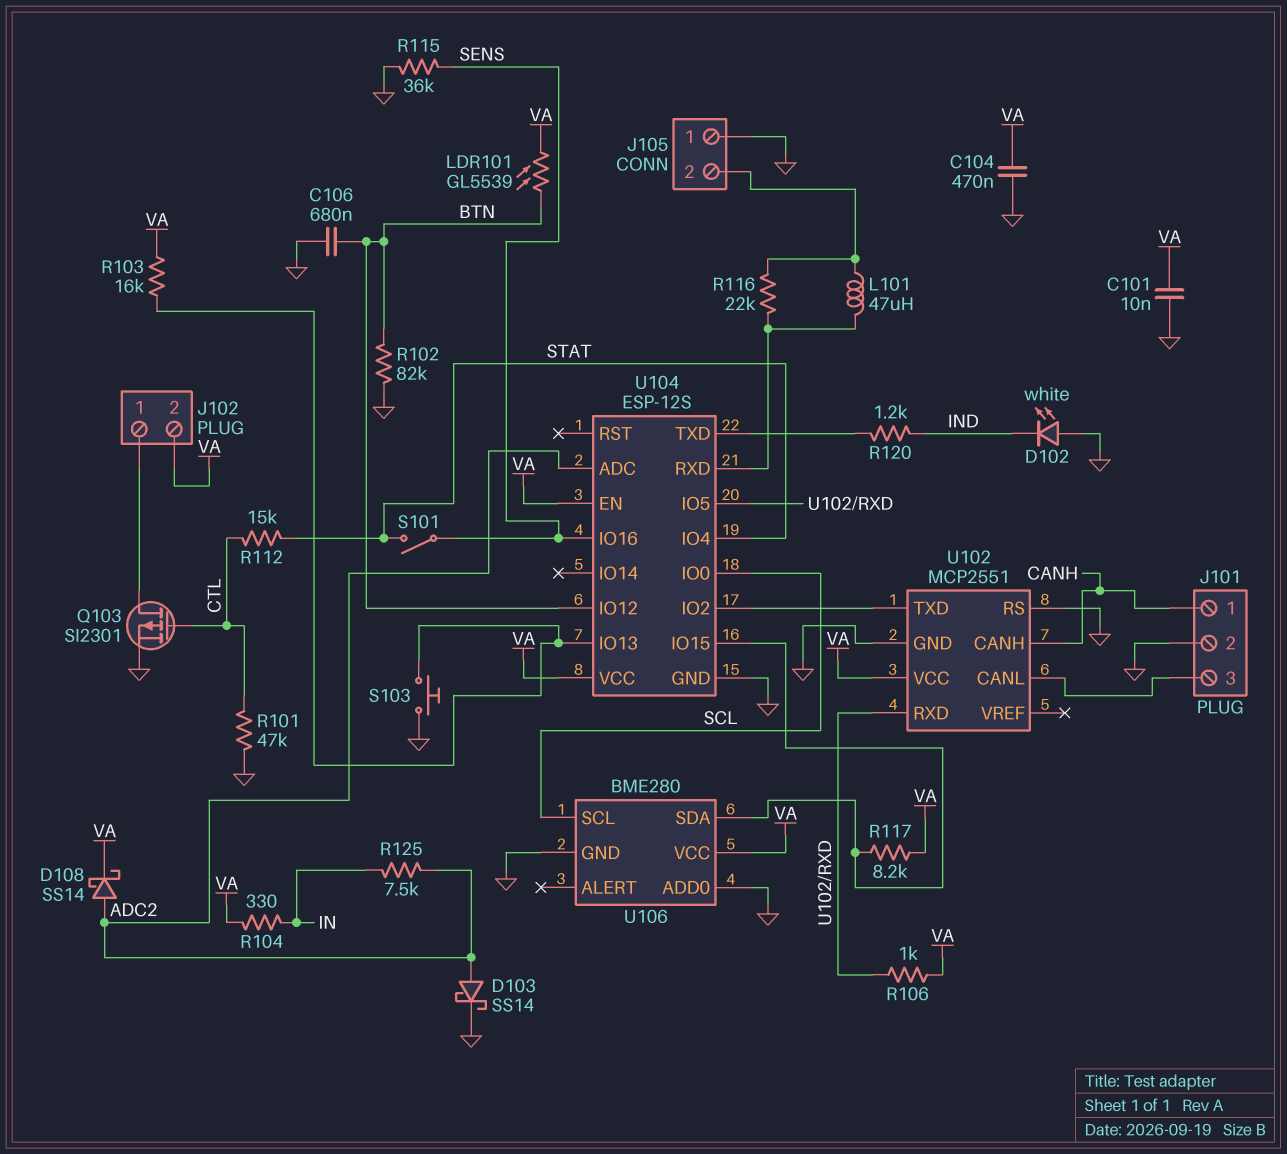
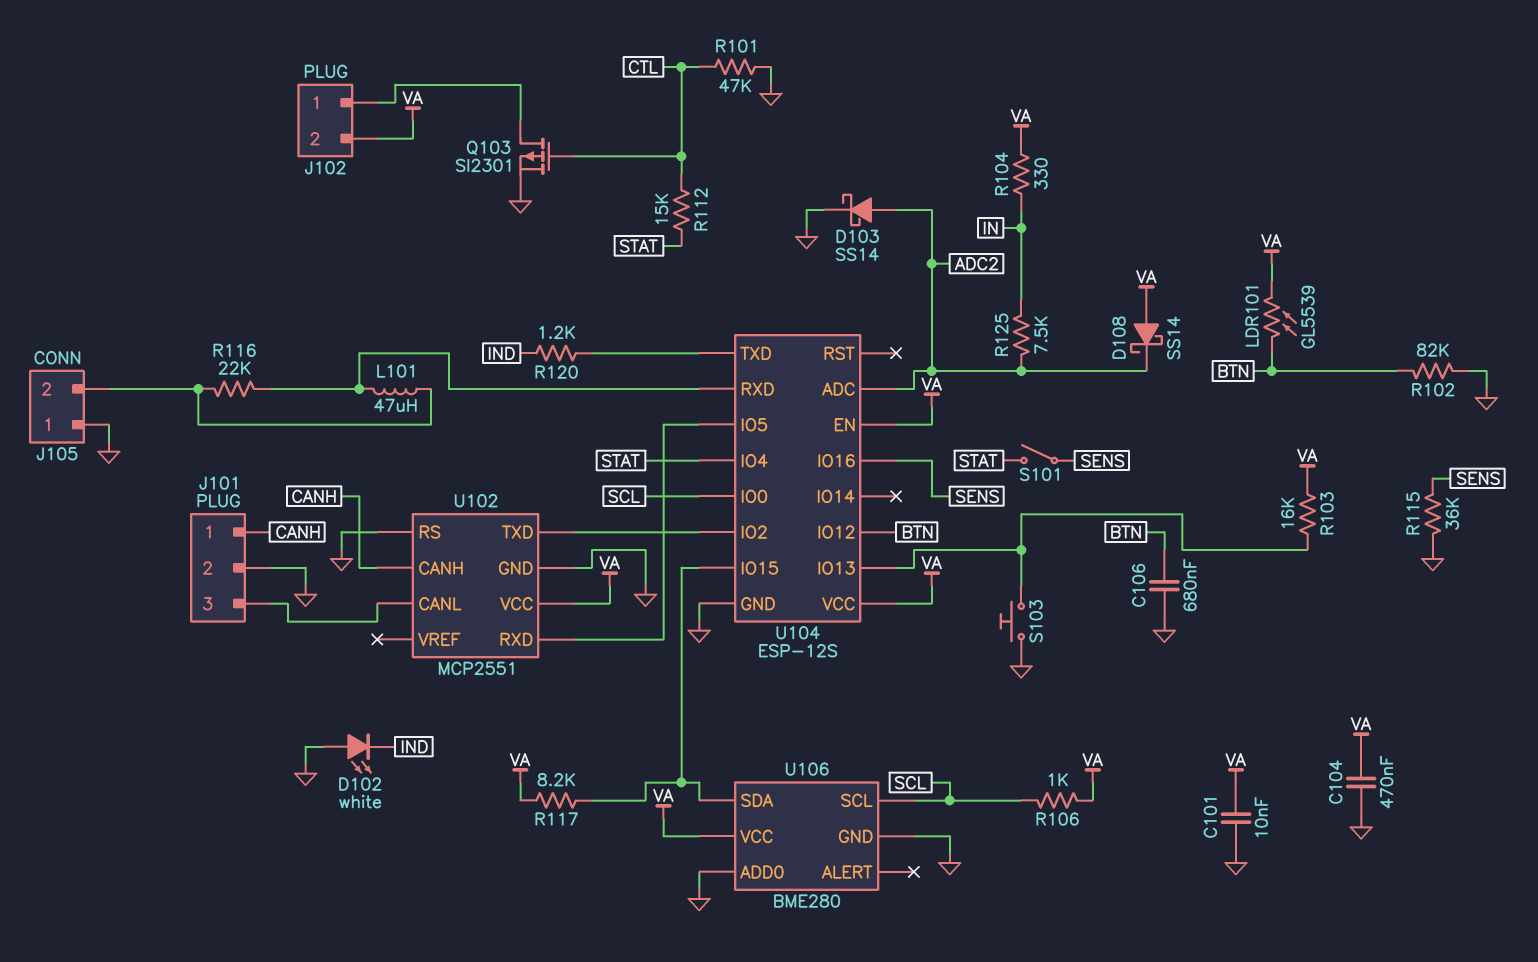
D108: schottky SS14 (A ADC2, K VA) -> schottky SS14 (A VA, K ADC2)
R106: 1k (U102/RXD, VA) -> 1k (SCL, VA)

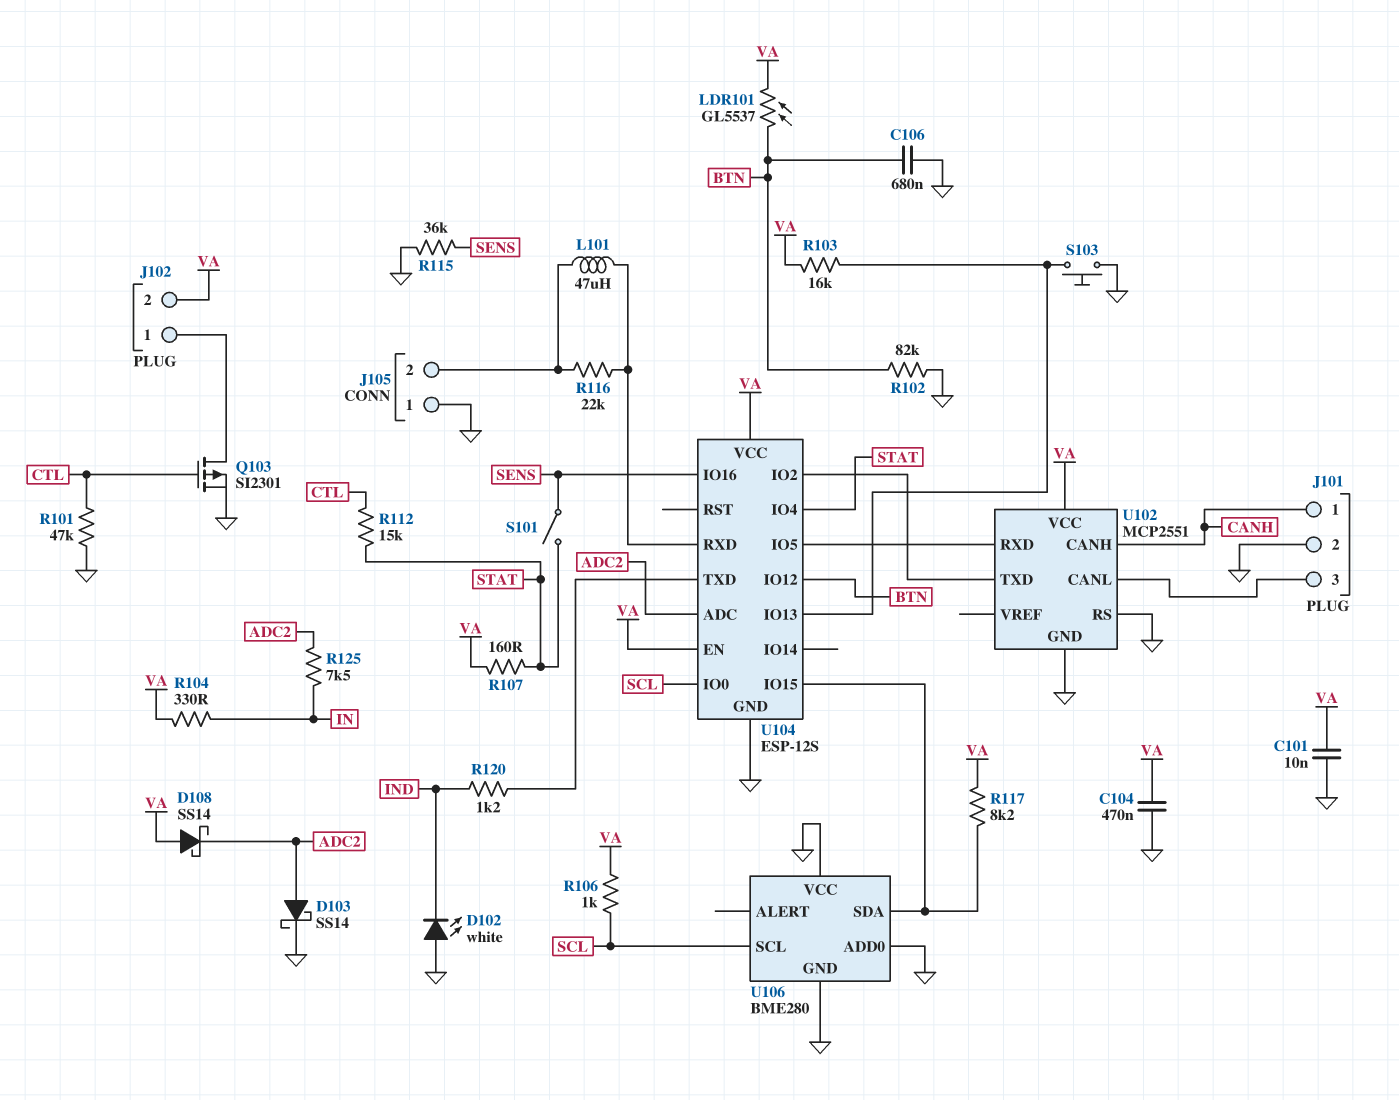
LDR101: GL5539 (BTN, VA) -> GL5537 (BTN, VA)
R107: none -> 160 (STAT, VA)
U106 pin VCC: VA -> GND

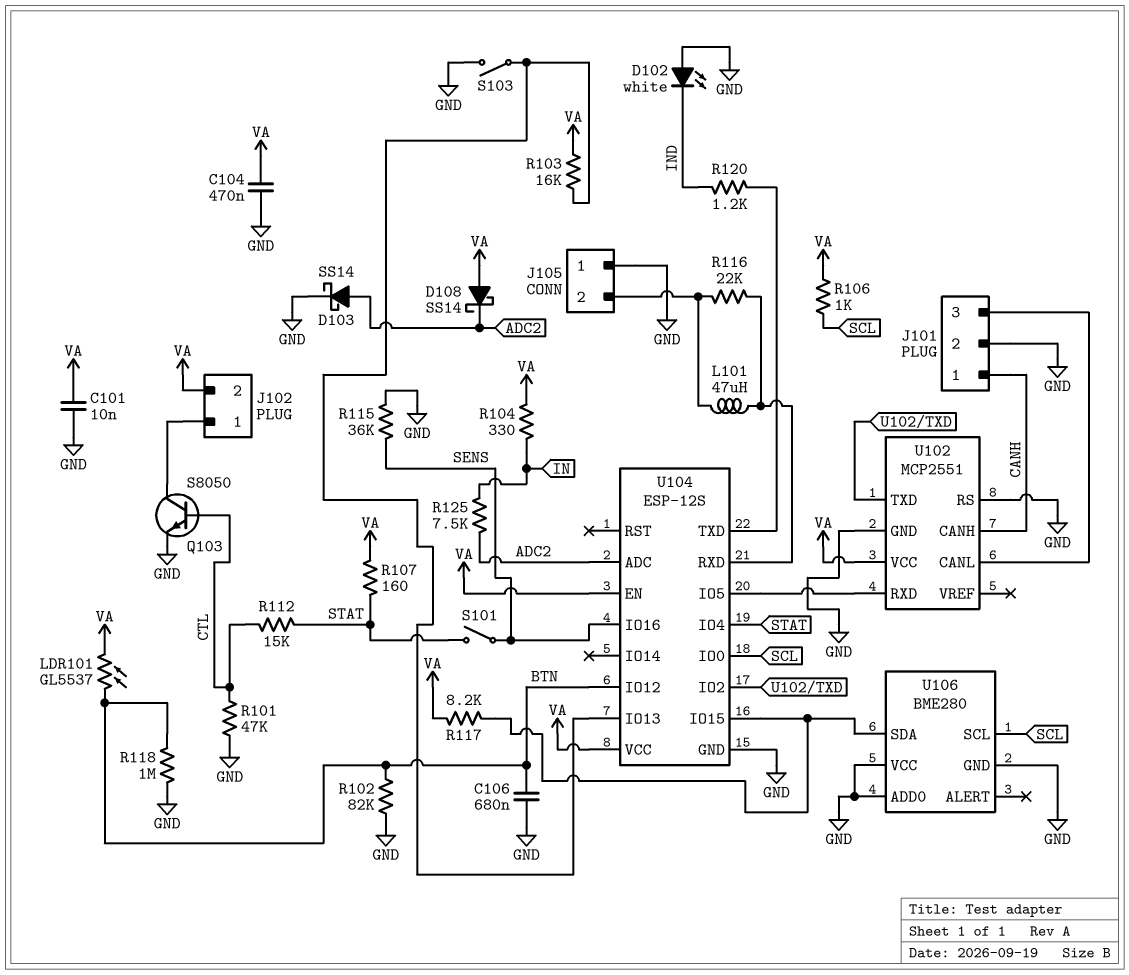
Q103: PMOS SI2301 (G CTL, D J102/1, S GND) -> NPN S8050 (B CTL, C J102/1, E GND)
R118: none -> 1M (BTN, GND)
S103: button (GND, U104/IO13) -> switch (GND, U104/IO13)

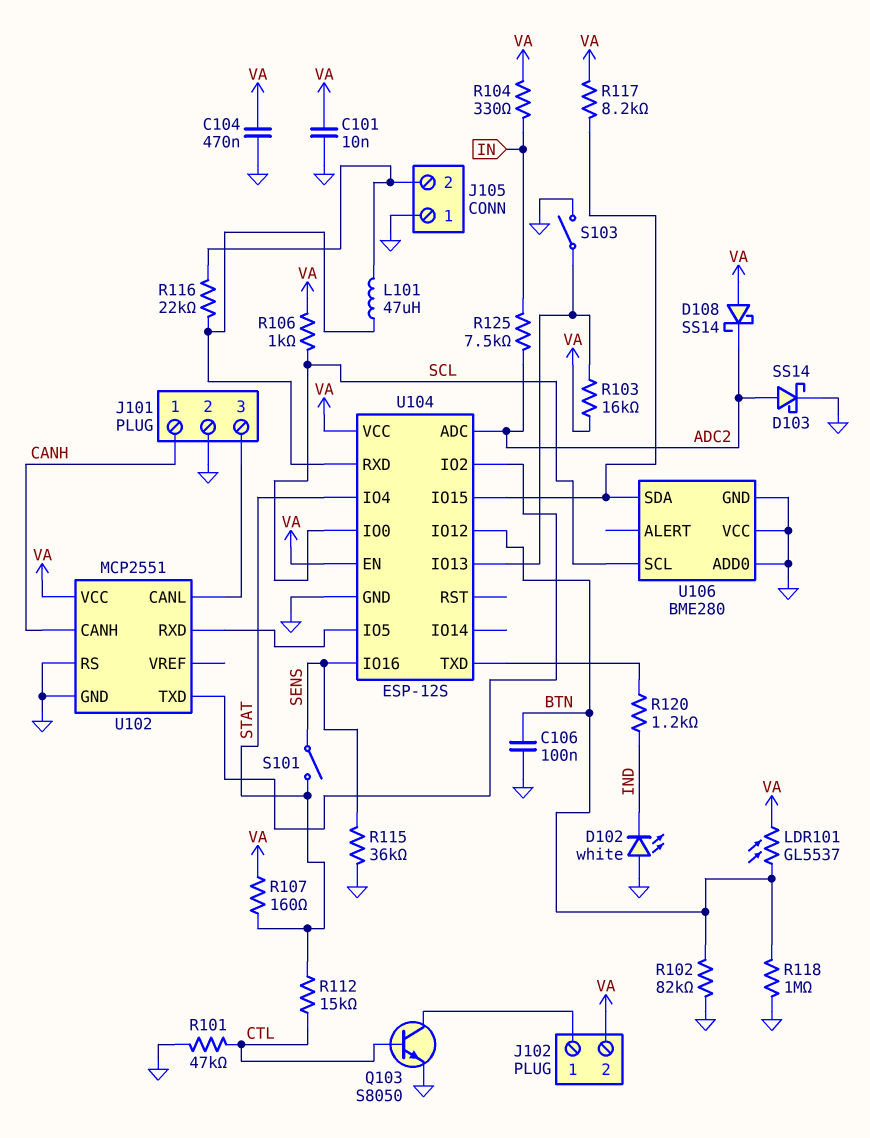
C106: 680nF (BTN, GND) -> 100nF (BTN, GND)

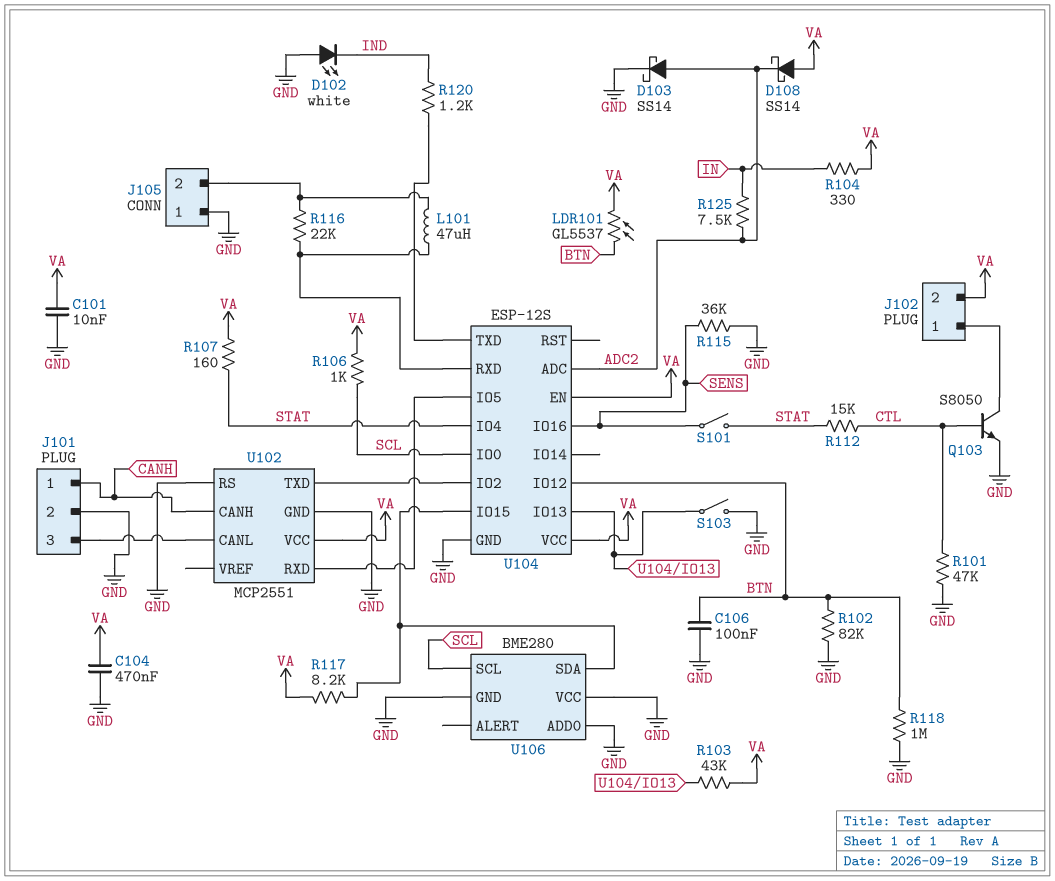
R103: 16k (U104/IO13, VA) -> 43k (U104/IO13, VA)

